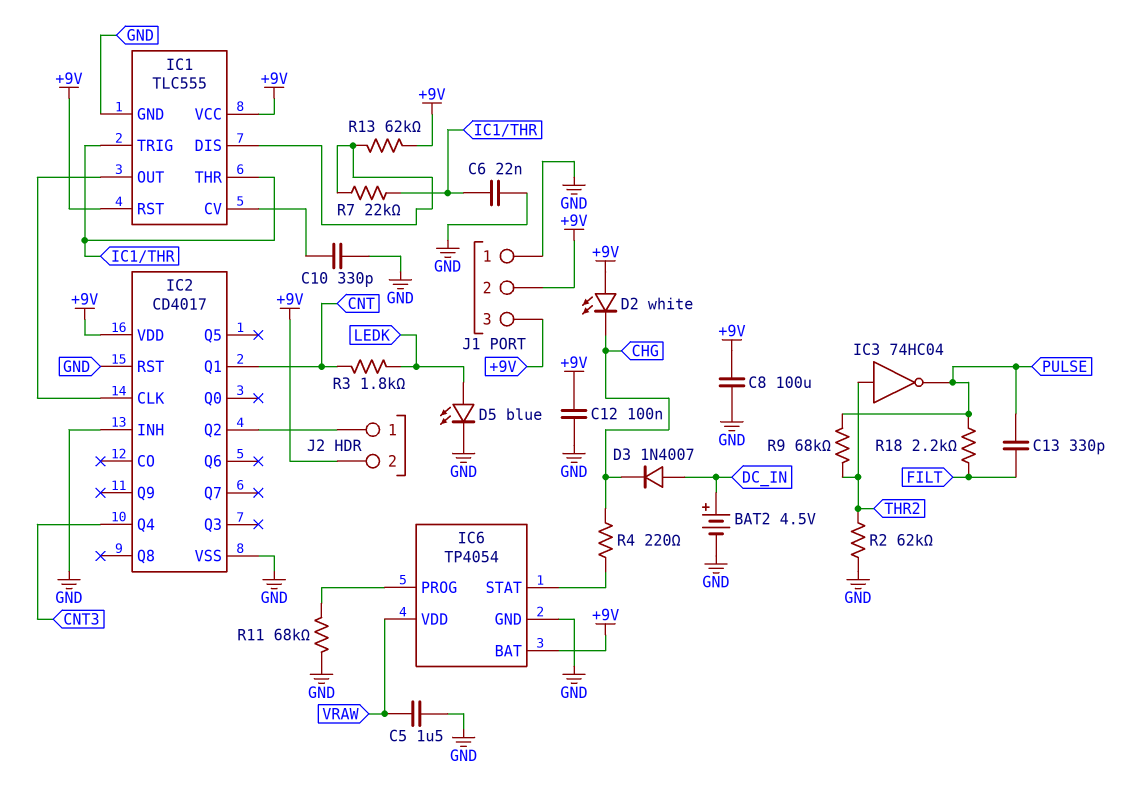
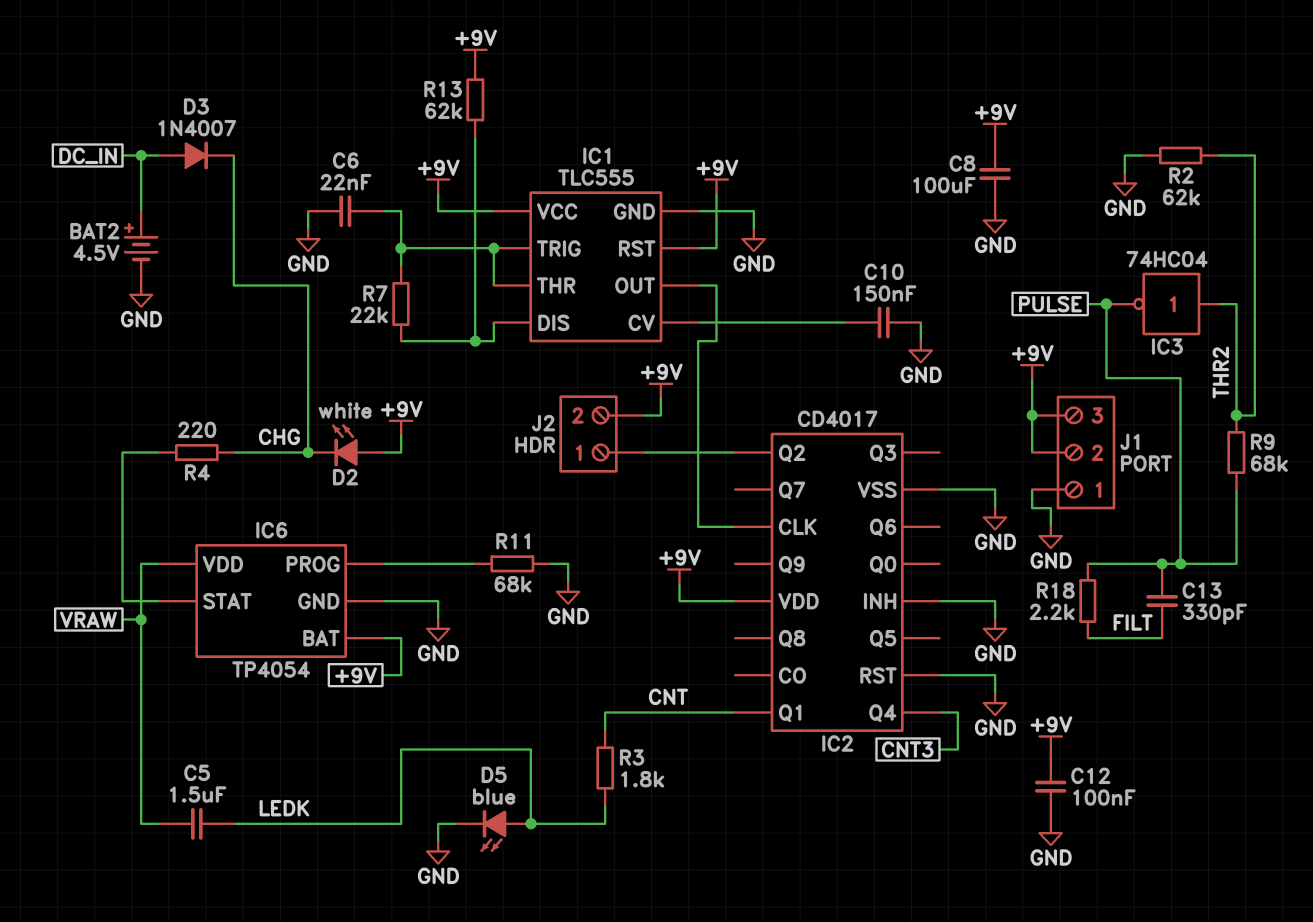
C5: 1.5uF (GND, VRAW) -> 1.5uF (LEDK, VRAW)
C10: 330pF (GND, IC1/CV) -> 150nF (GND, IC1/CV)

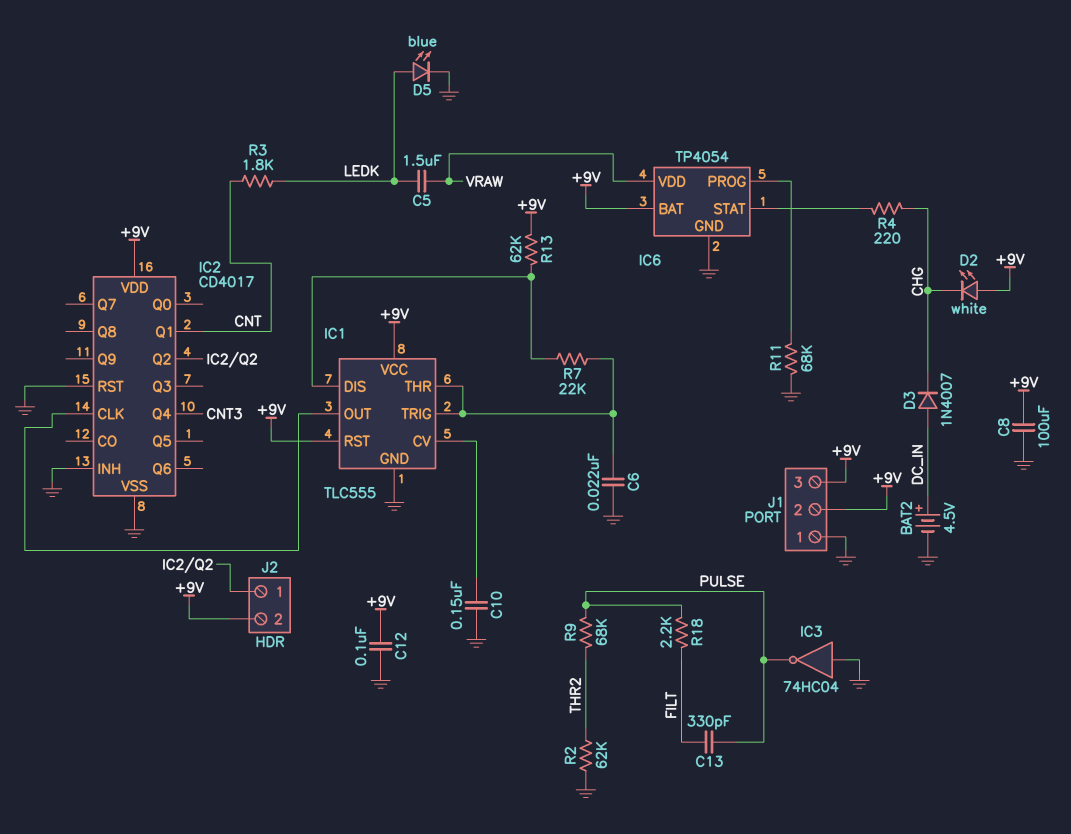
IC3: NOT 74HC04 (in THR2, out PULSE) -> NOT 74HC04 (in GND, out PULSE)

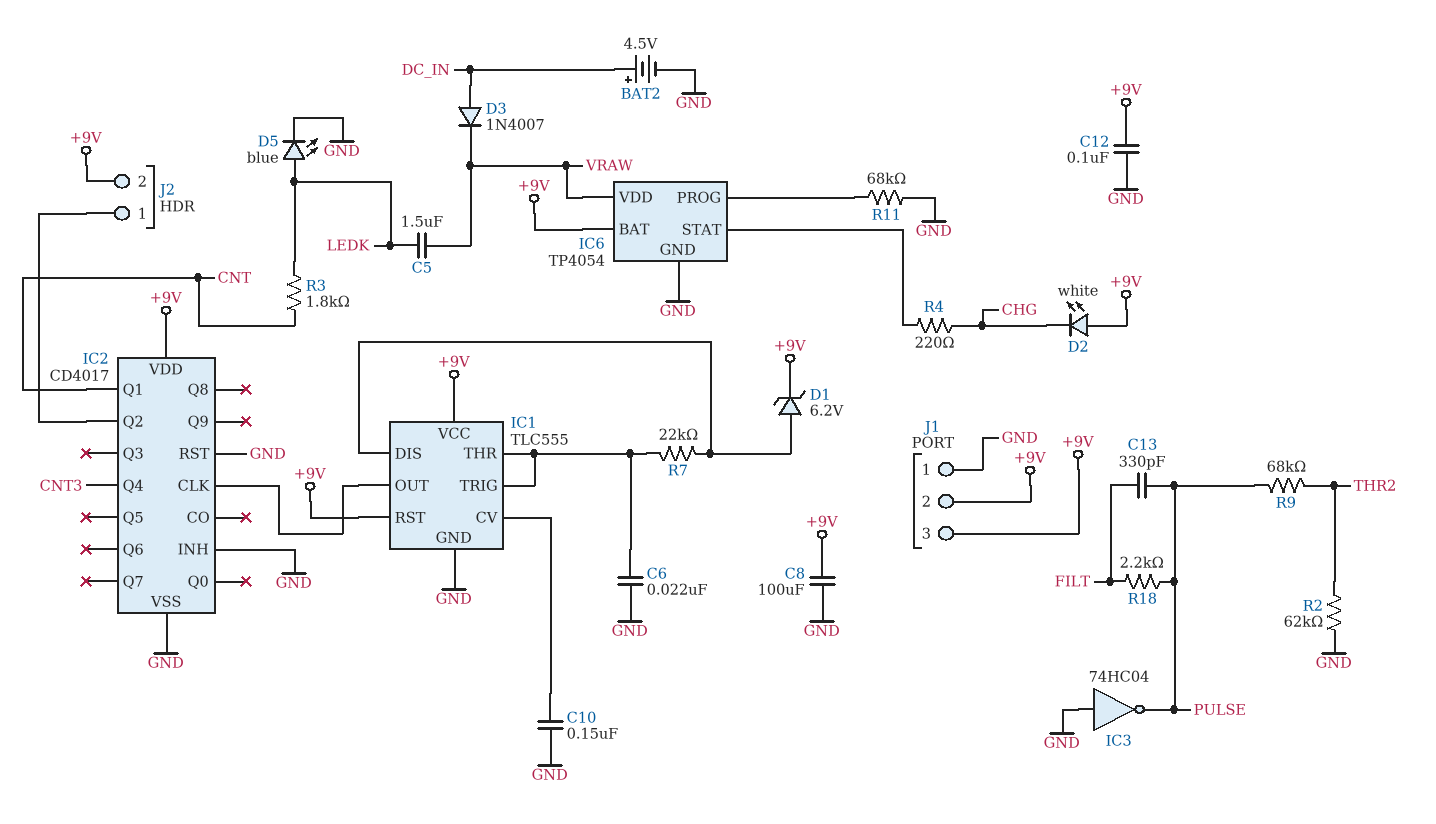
D1: none -> zener 6.2V (A IC1/DIS, K +9V)
D3: diode 1N4007 (A DC_IN, K CHG) -> diode 1N4007 (A DC_IN, K VRAW)
R13: 62k (+9V, IC1/DIS) -> none

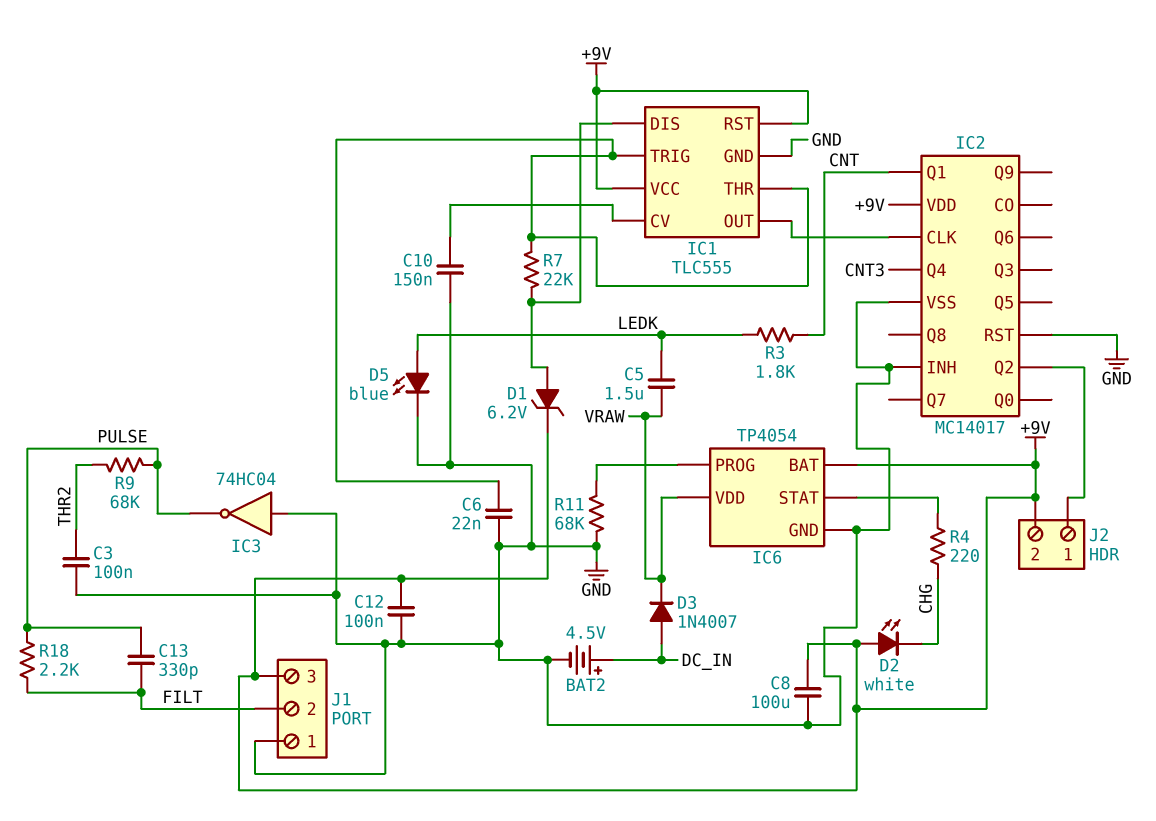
C3: none -> 100nF (GND, THR2)
IC2: CD4017 -> MC14017
J1 pin 2: +9V -> FILT
R2: 62k (GND, THR2) -> none

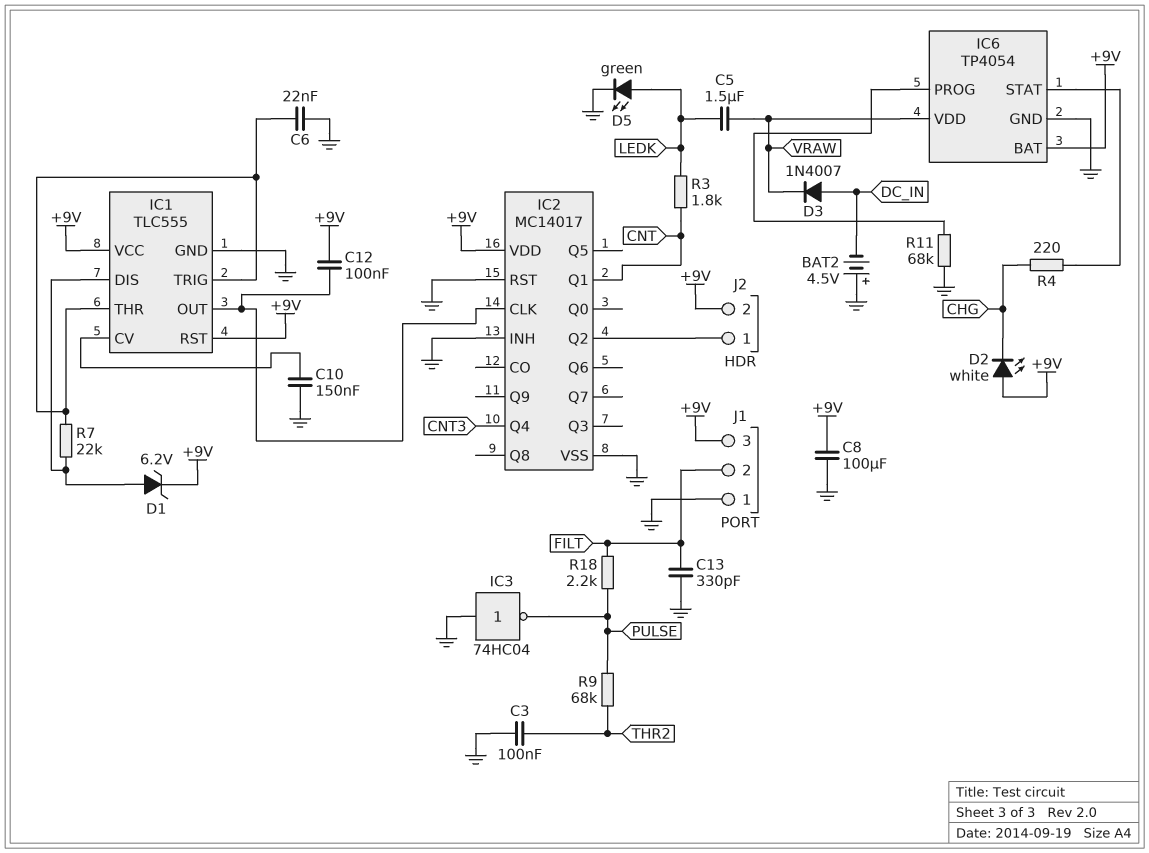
BAT2: 4.5V (plus DC_IN, minus GND) -> 4.5V (plus GND, minus DC_IN)
C12: 100nF (+9V, GND) -> 100nF (+9V, IC1/OUT)
C13: 330pF (FILT, PULSE) -> 330pF (FILT, GND)
D5: LED blue (A LEDK, K GND) -> LED green (A LEDK, K GND)

